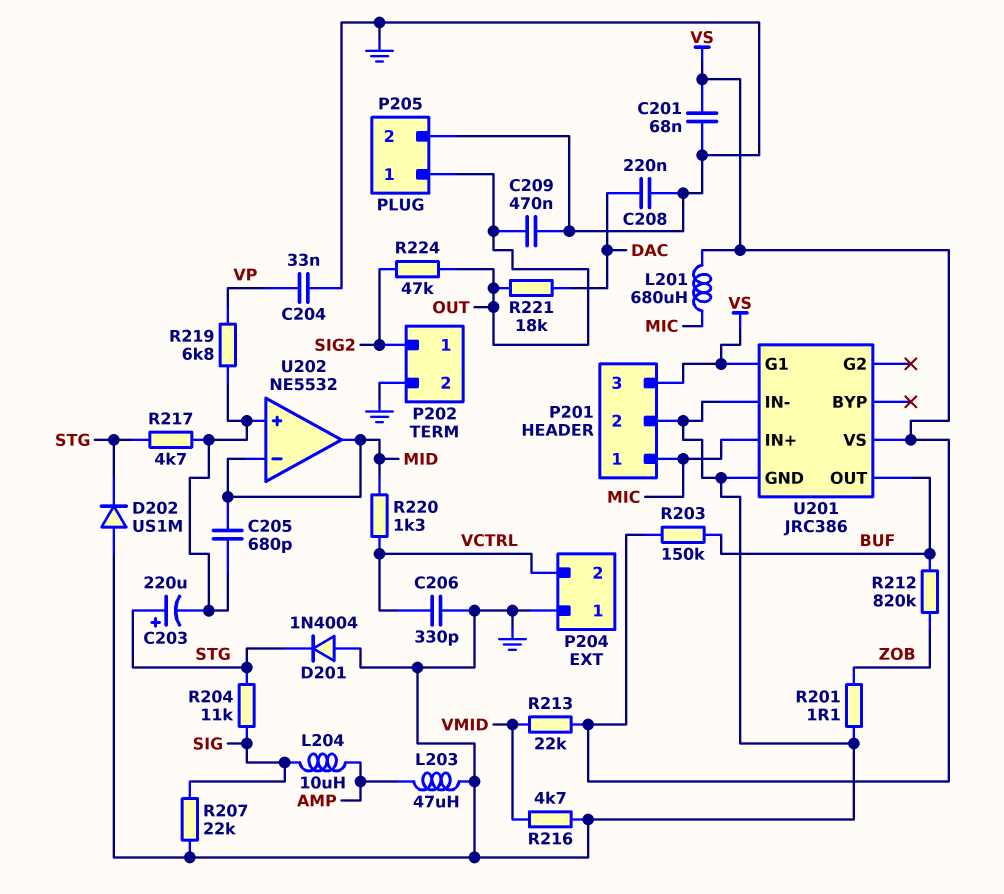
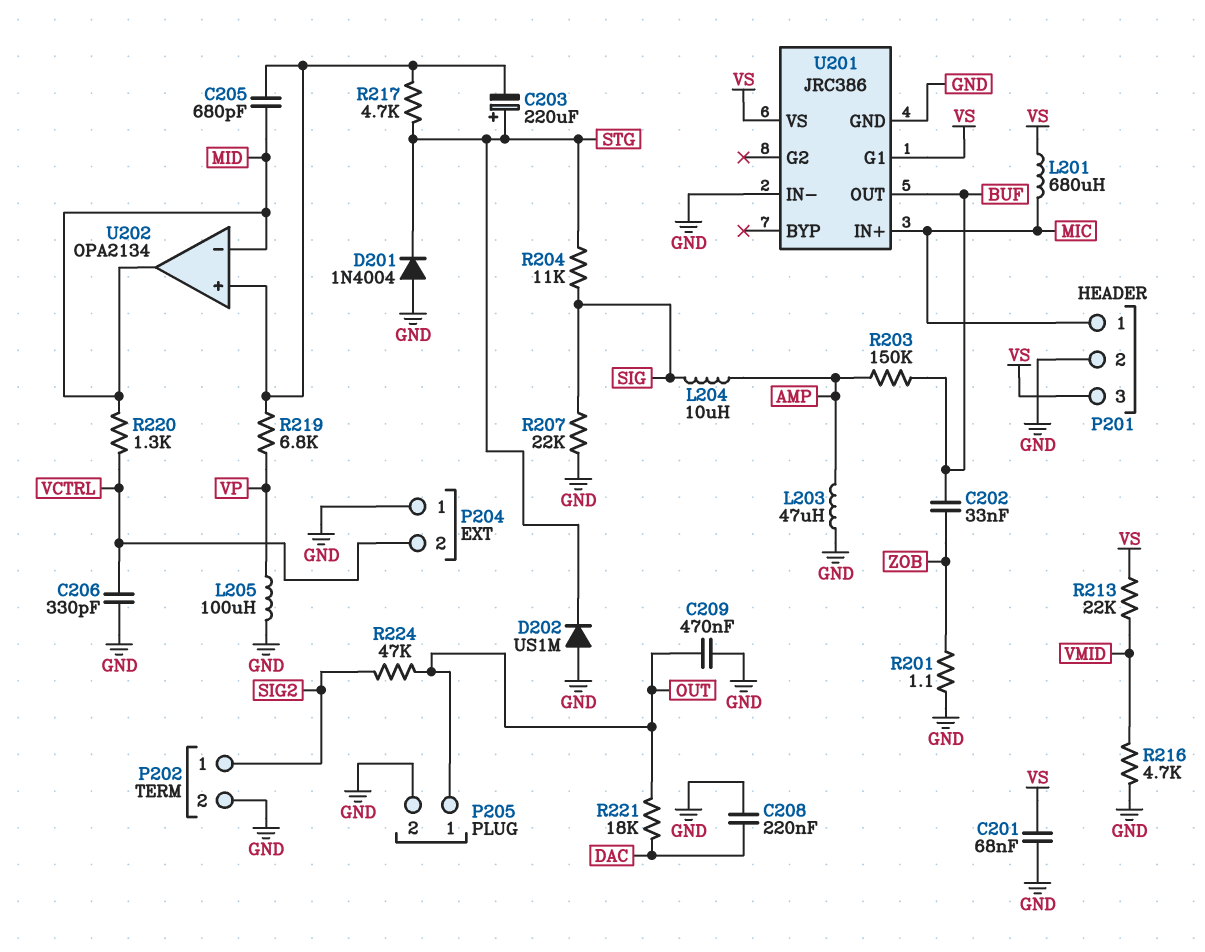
C202: none -> 33nF (BUF, ZOB)
C204: 33nF (GND, VP) -> none
L205: none -> 100uH (GND, VP)
R203: 150k (BUF, VS) -> 150k (AMP, BUF)
R212: 820k (BUF, ZOB) -> none
U202: NE5532 -> OPA2134

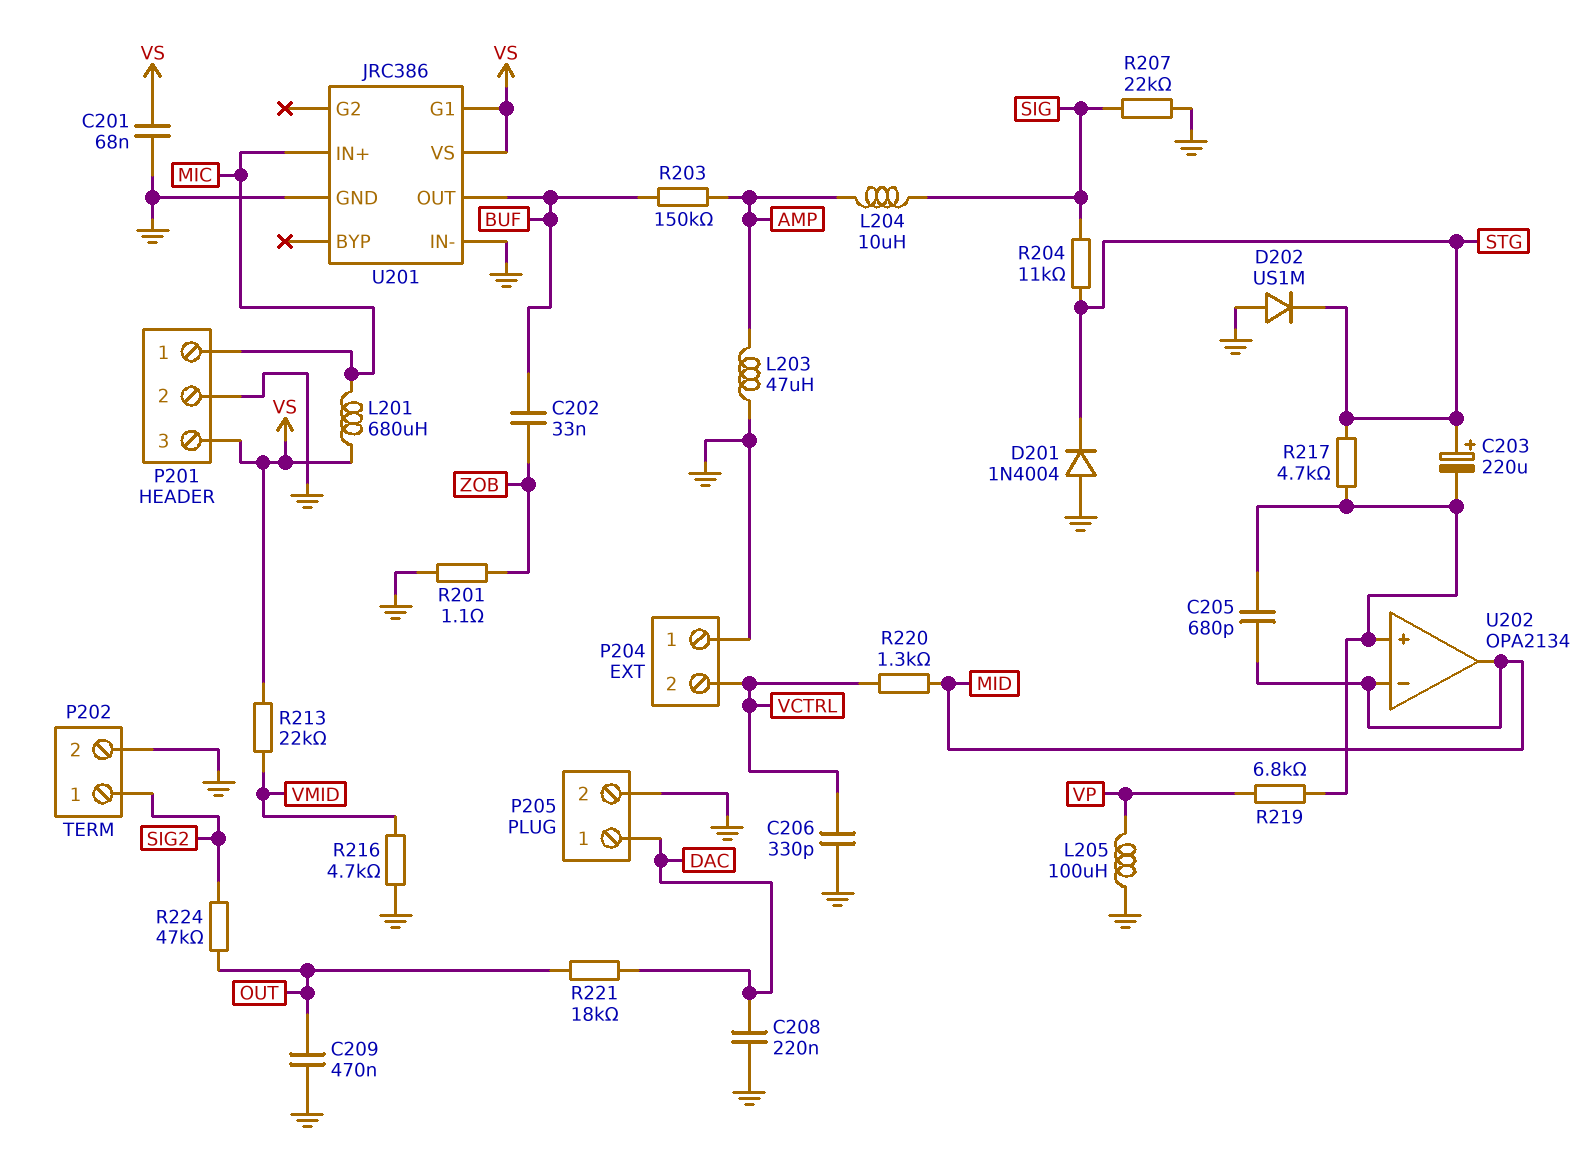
P205 pin 1: OUT -> DAC

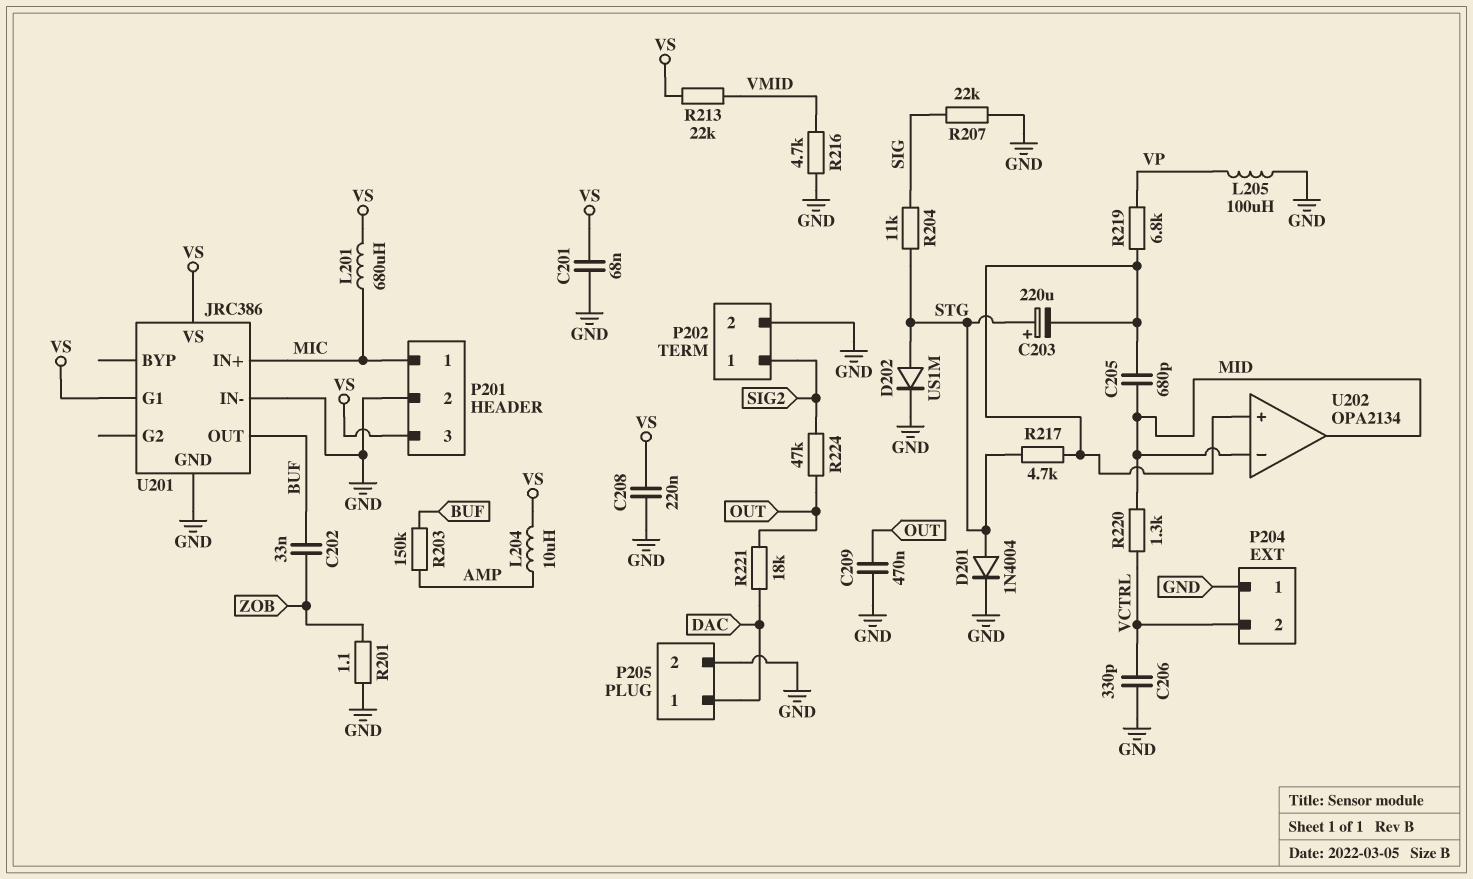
C208: 220nF (DAC, GND) -> 220nF (GND, VS)
D201: diode 1N4004 (A GND, K STG) -> diode 1N4004 (A STG, K GND)
D202: diode US1M (A GND, K STG) -> diode US1M (A STG, K GND)
L203: 47uH (AMP, GND) -> none
L204: 10uH (AMP, SIG) -> 10uH (AMP, VS)

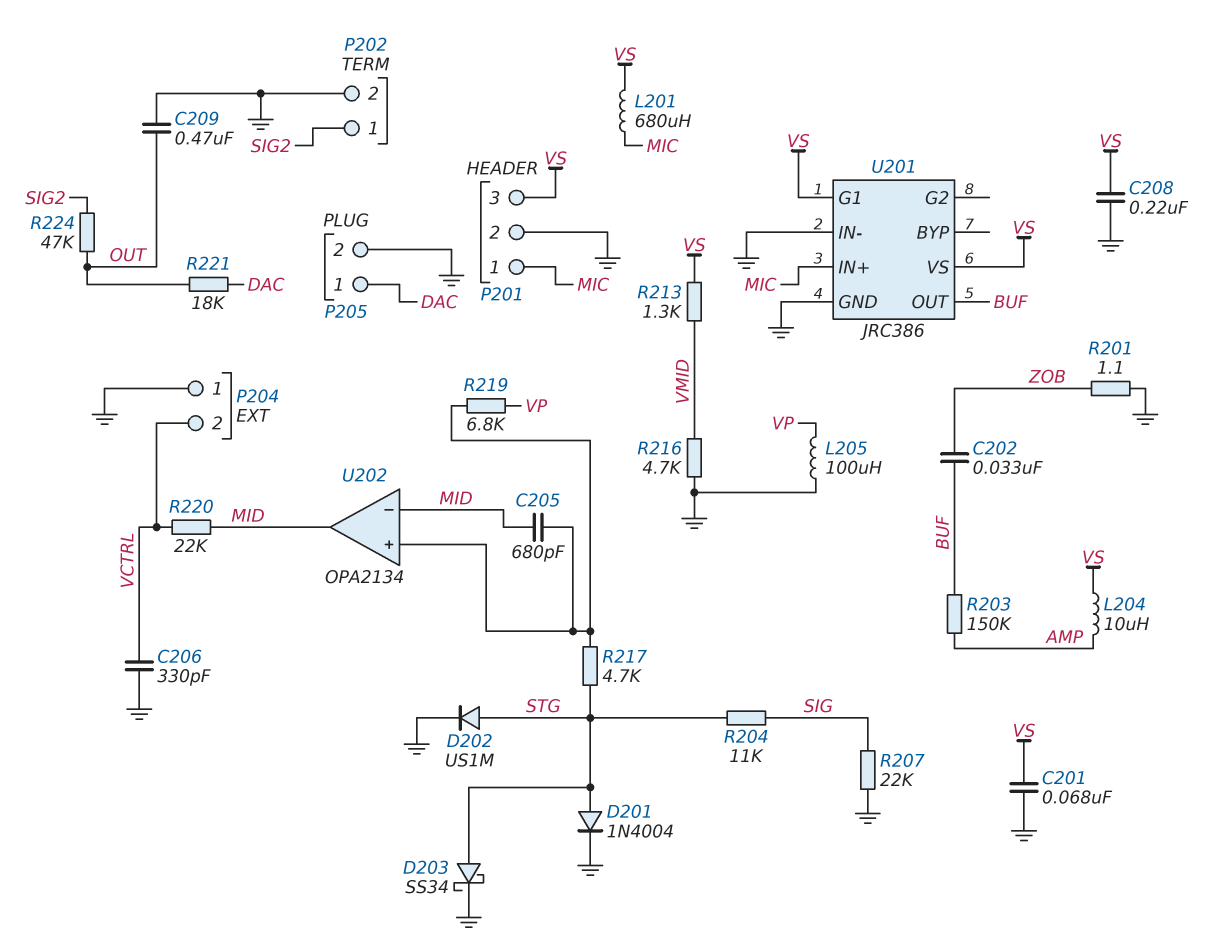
C203: 220uF (plus STG, minus U202/in+) -> none
D203: none -> schottky SS34 (A STG, K GND)
R213: 22k (VMID, VS) -> 1.3k (VMID, VS)
R220: 1.3k (MID, VCTRL) -> 22k (MID, VCTRL)

